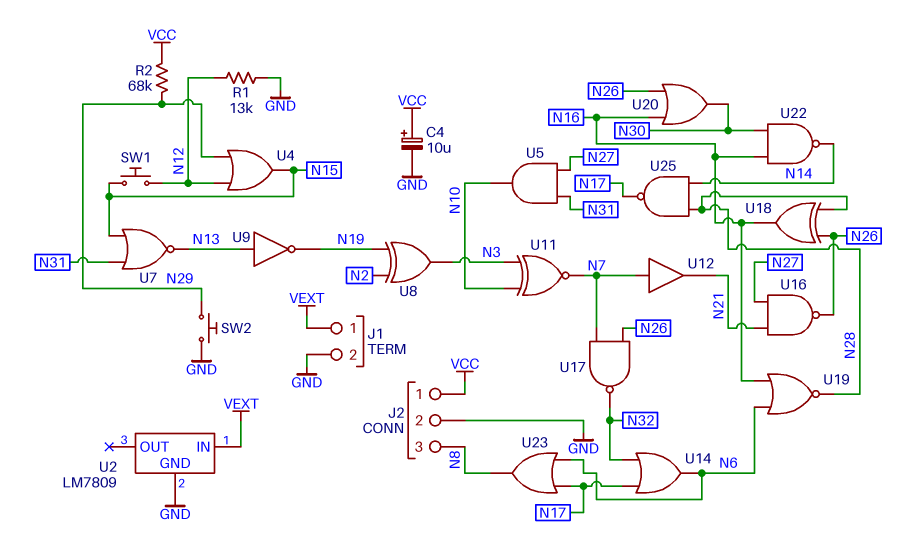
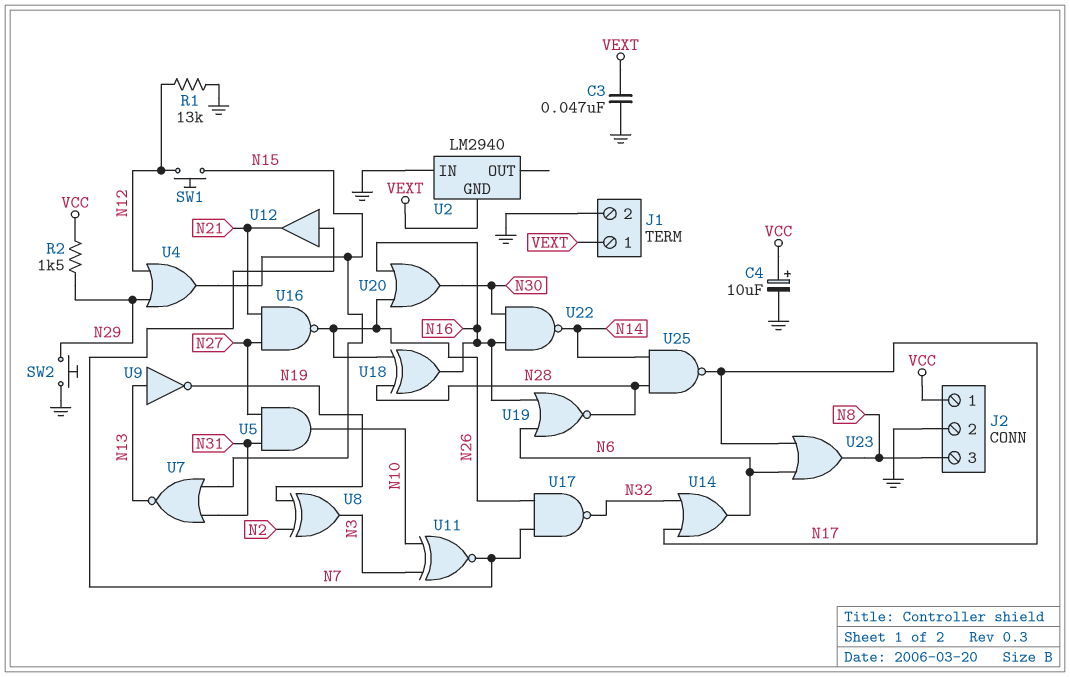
C3: none -> 47nF (GND, VEXT)
R2: 68k (N29, VCC) -> 1.5k (N29, VCC)
U2: LM7809 -> LM2940
U2 pin GND: GND -> VEXT
U2 pin IN: VEXT -> GND

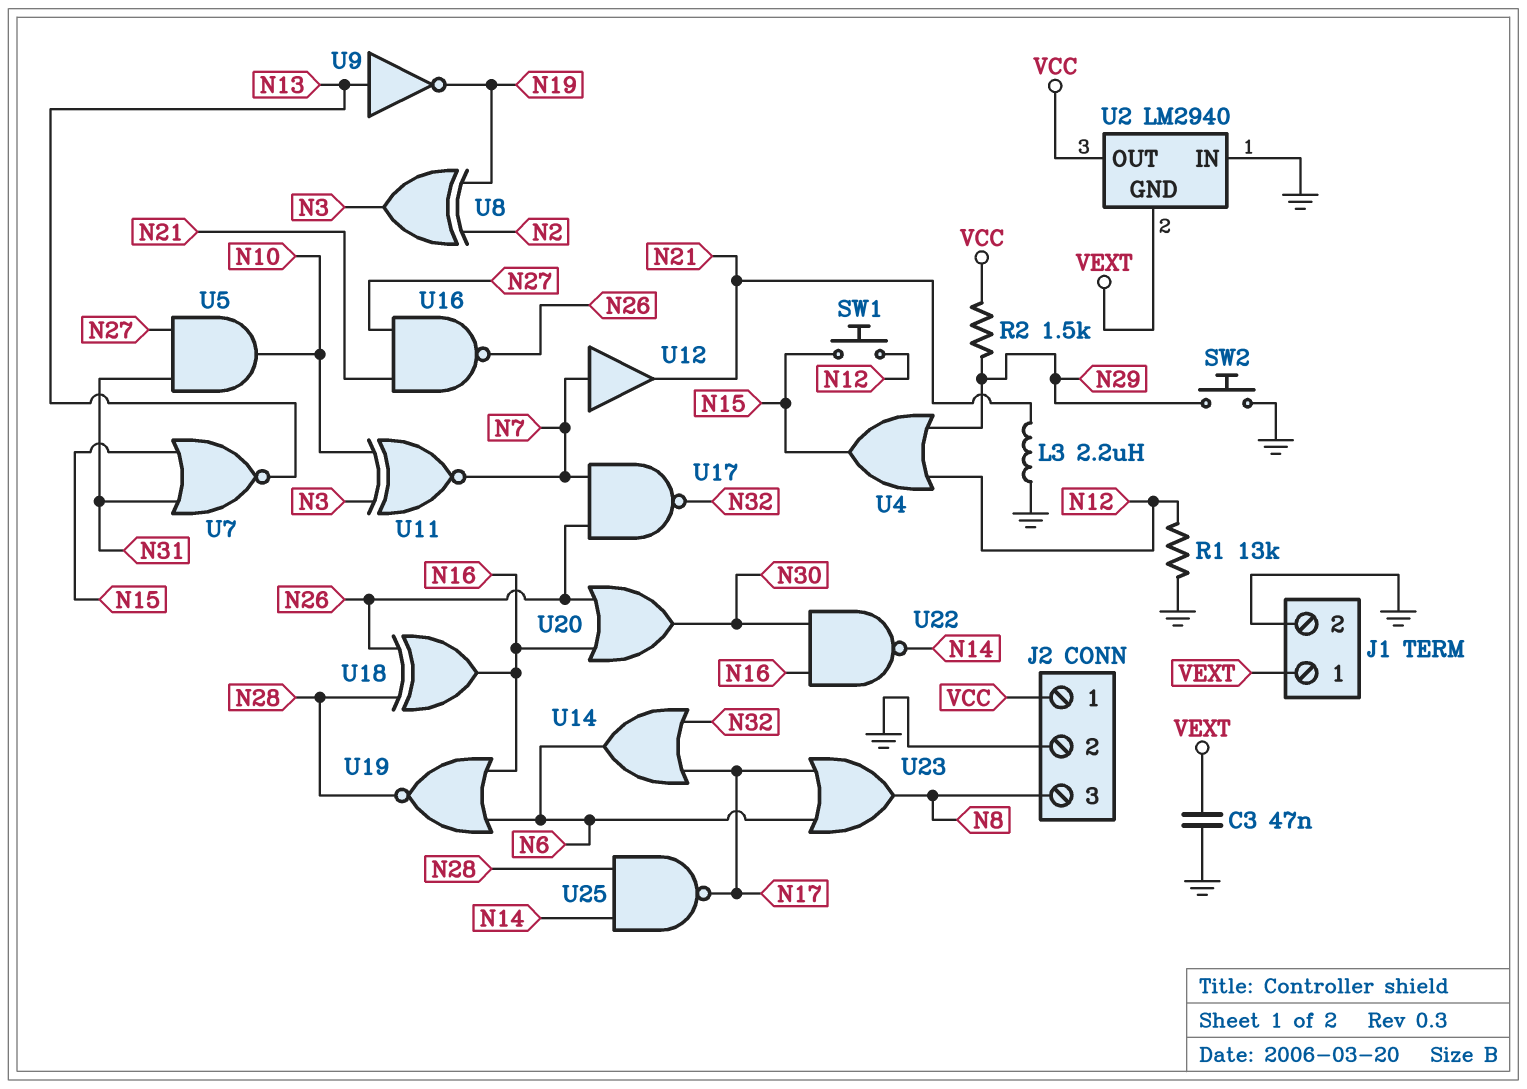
C4: 10uF (plus VCC, minus GND) -> none
L3: none -> 2.2uH (GND, N21)
U2 pin OUT: none -> VCC

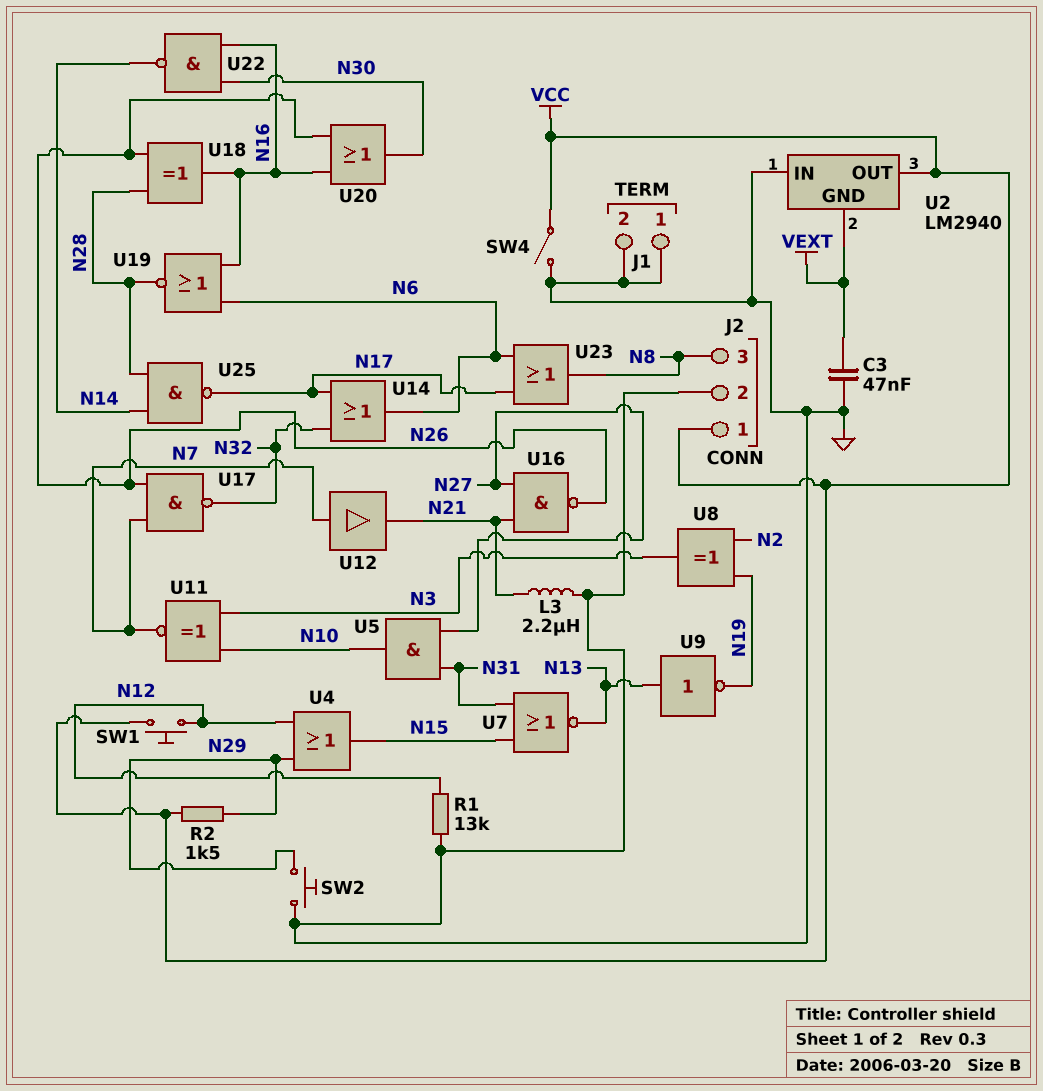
J1 pin 1: VEXT -> GND
SW1: button (N12, N15) -> button (N12, VCC)
SW4: none -> switch (GND, VCC)

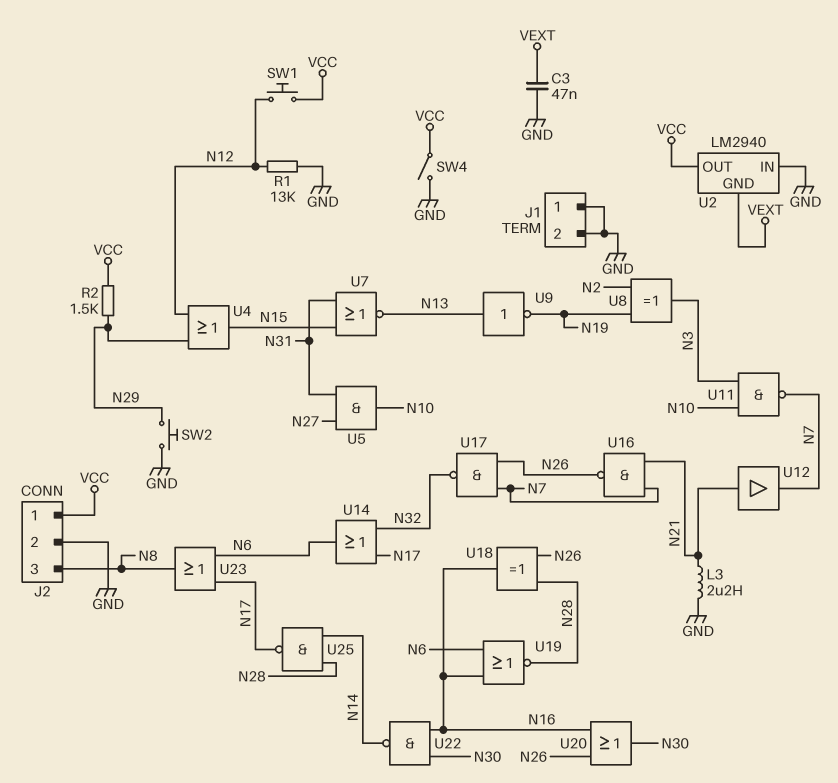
U11: XNOR (in N3, in N10, out N7) -> NAND (in N3, in N10, out N7)
U12: buffer (in N7, out N21) -> buffer (in N21, out N7)
U16: NAND (in N21, in N27, out N26) -> NAND (in N7, in N21, out N26)

